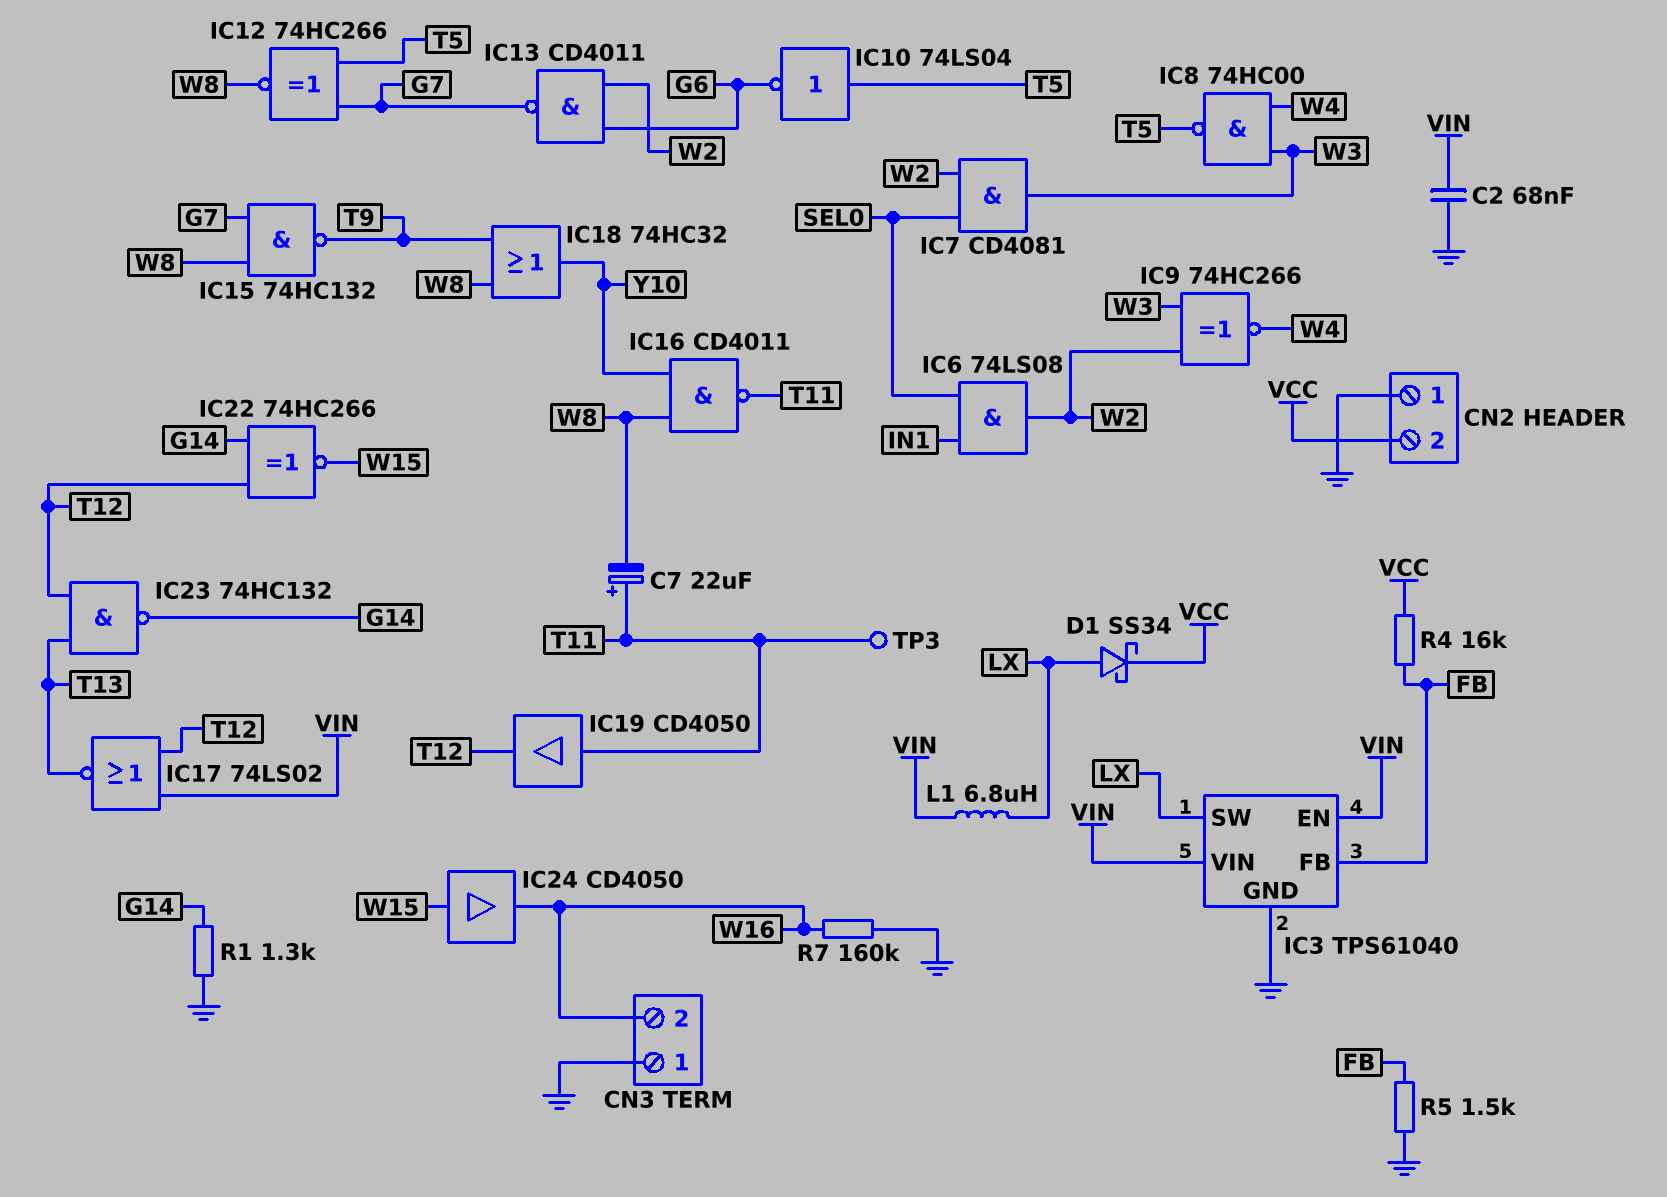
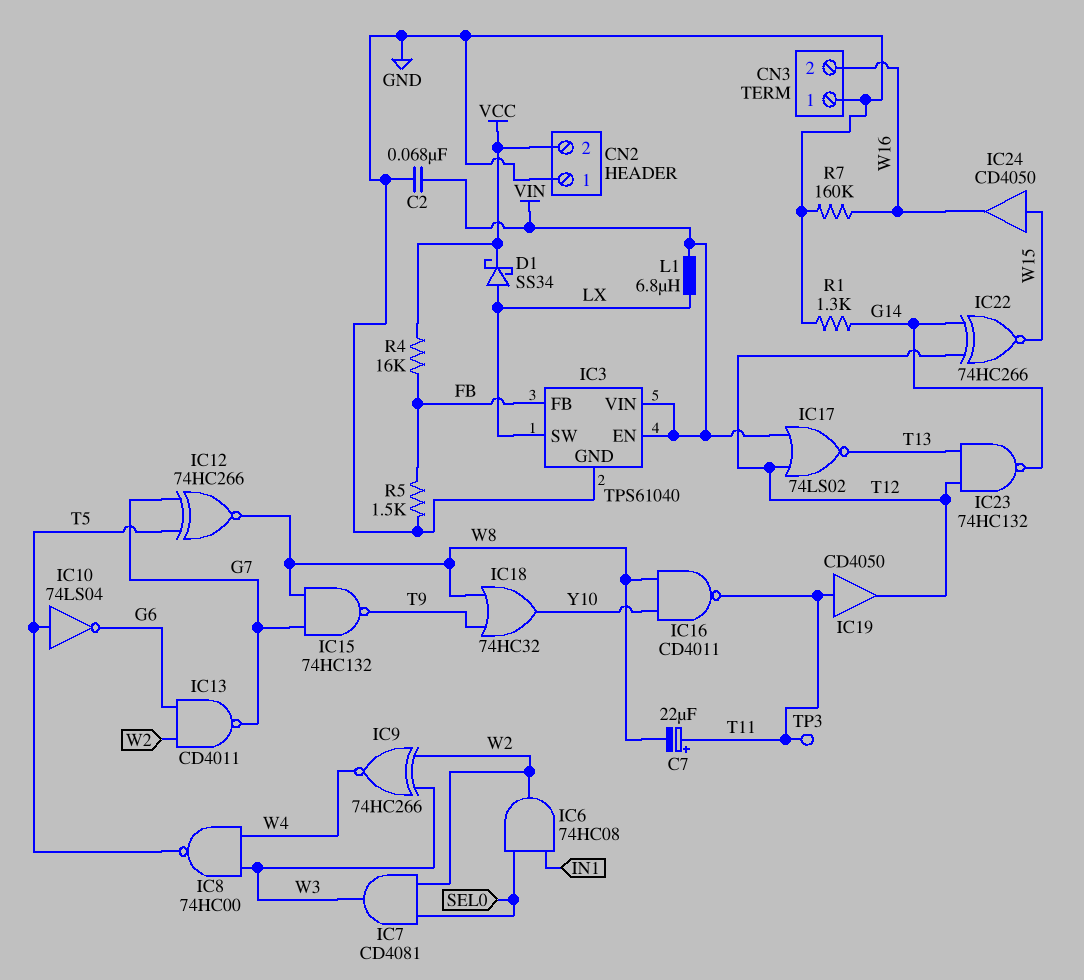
IC6: AND 74LS08 (in IN1, in SEL0, out W2) -> AND 74HC08 (in IN1, in SEL0, out W2)

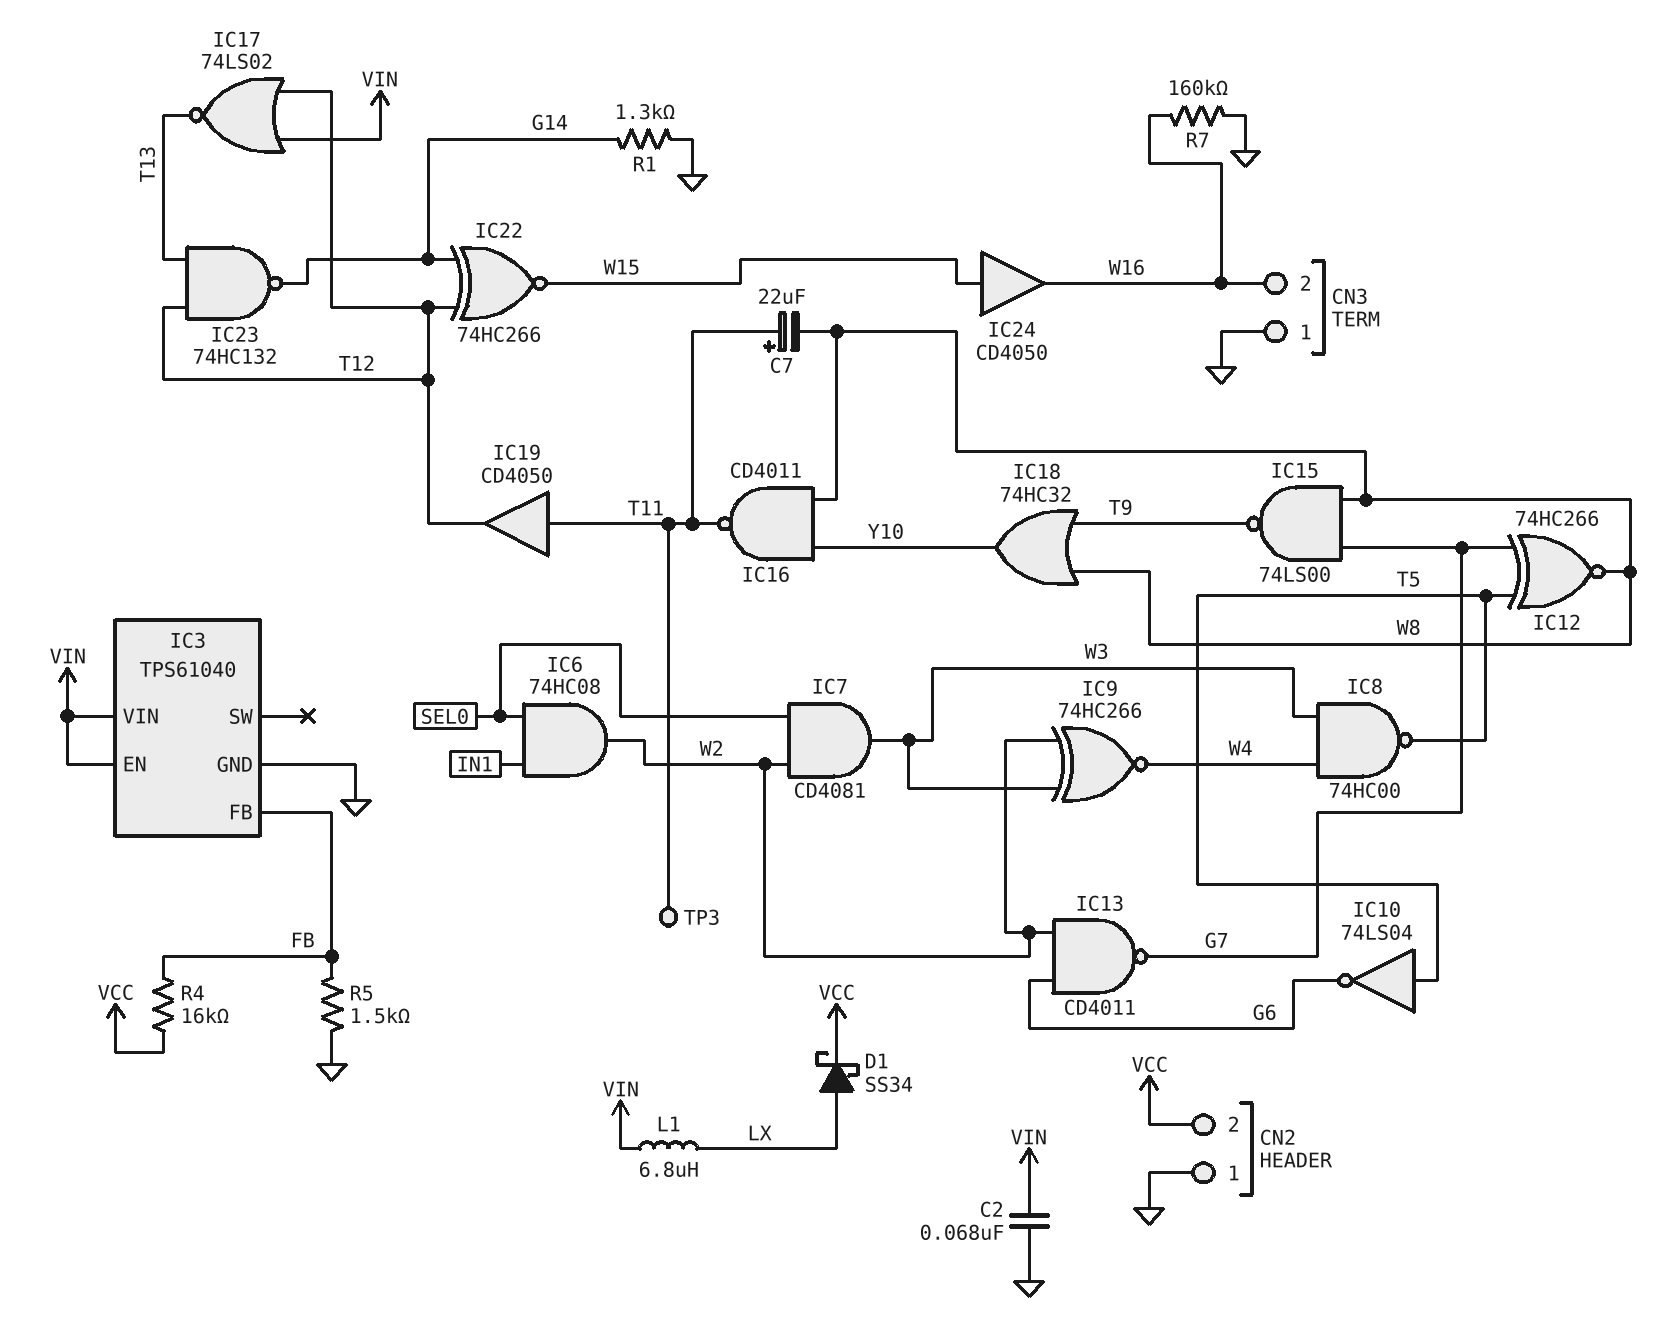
IC3 pin SW: LX -> none
IC15: NAND 74HC132 (in G7, in W8, out T9) -> NAND 74LS00 (in G7, in W8, out T9)

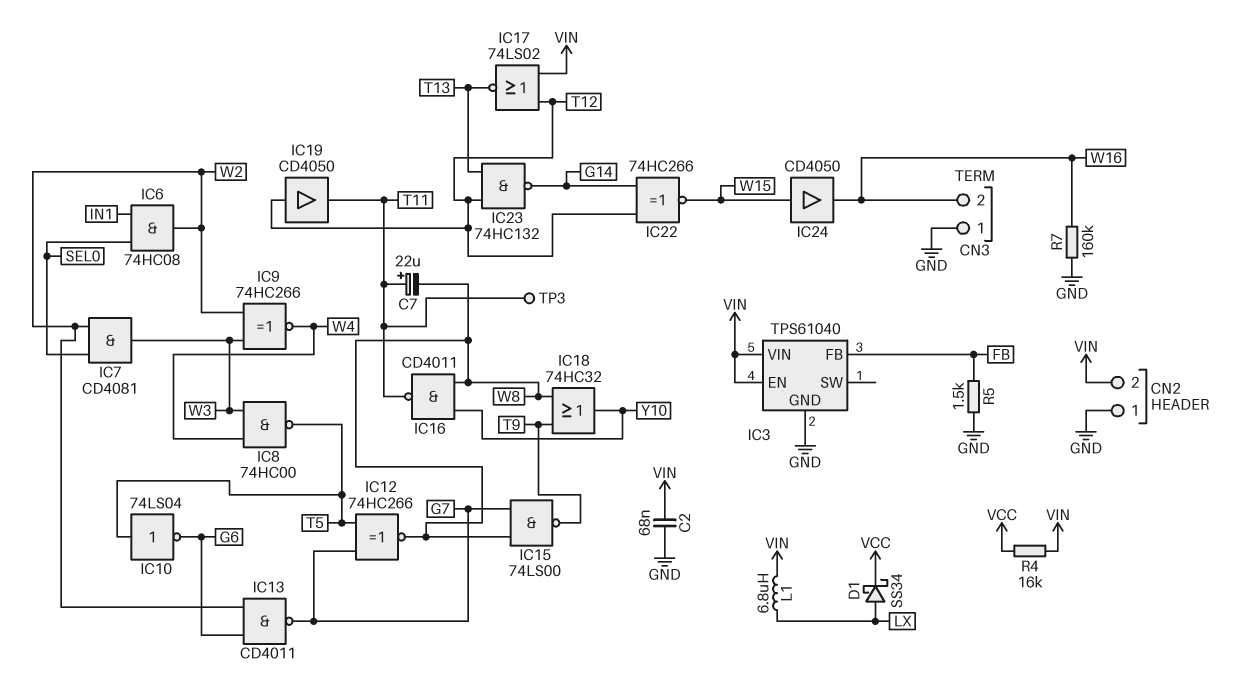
CN2 pin 2: VCC -> VIN
IC19: buffer CD4050 (in T11, out T12) -> buffer CD4050 (in T12, out T11)
R1: 1.3k (G14, GND) -> none
R4: 16k (FB, VCC) -> 16k (VCC, VIN)

